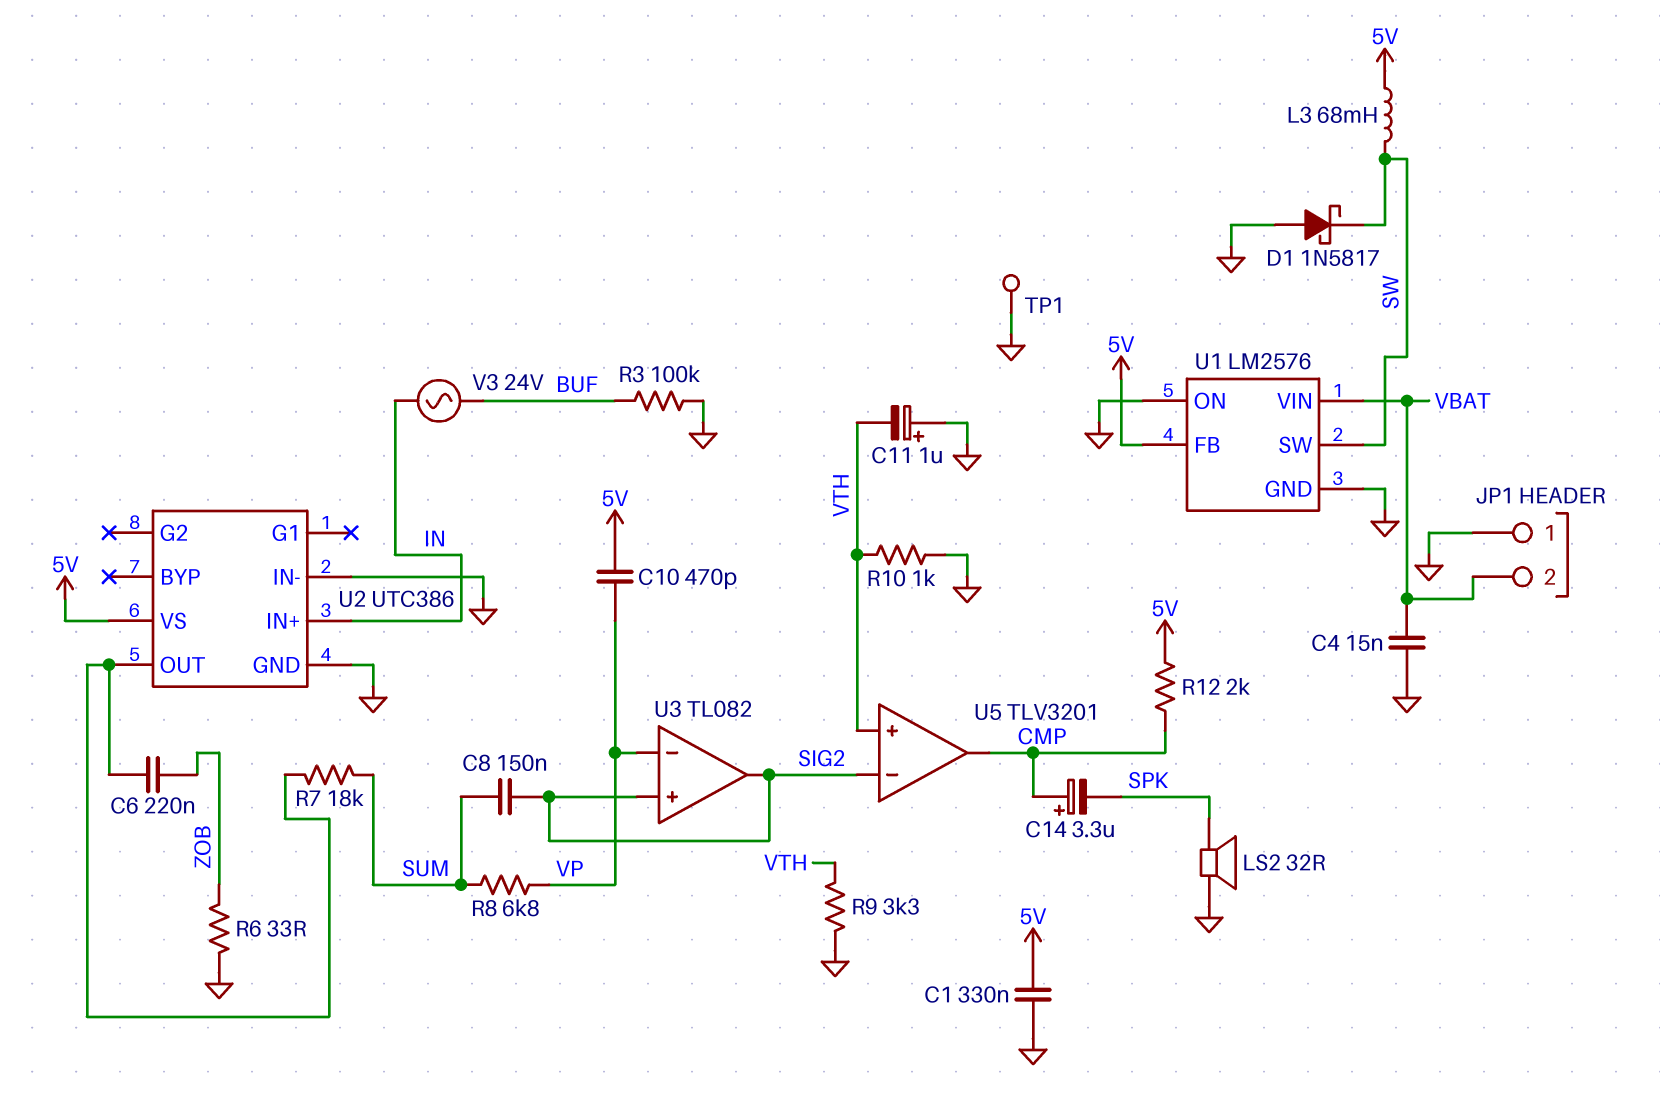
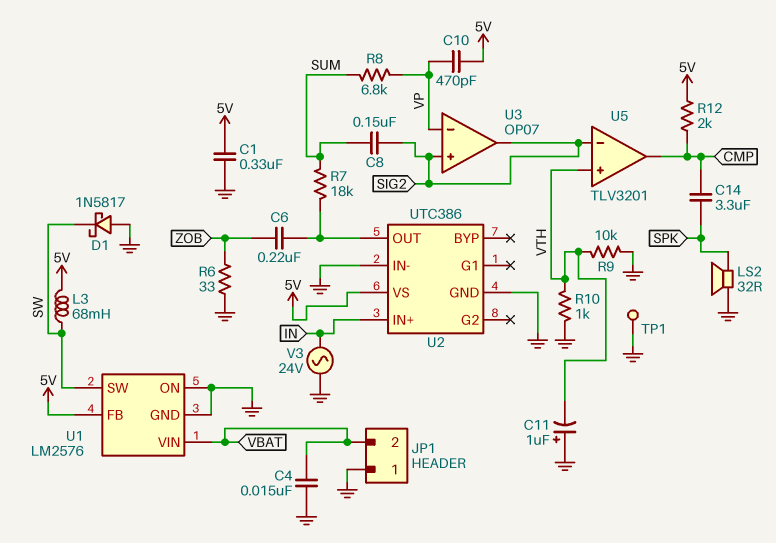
C14: 3.3uF (plus CMP, minus SPK) -> 3.3uF (CMP, SPK)
R3: 100k (BUF, GND) -> none
R9: 3.3k (GND, VTH) -> 10k (GND, VTH)
U3: TL082 -> OP07
V3: AC 24V (BUF, IN) -> AC 24V (GND, IN)

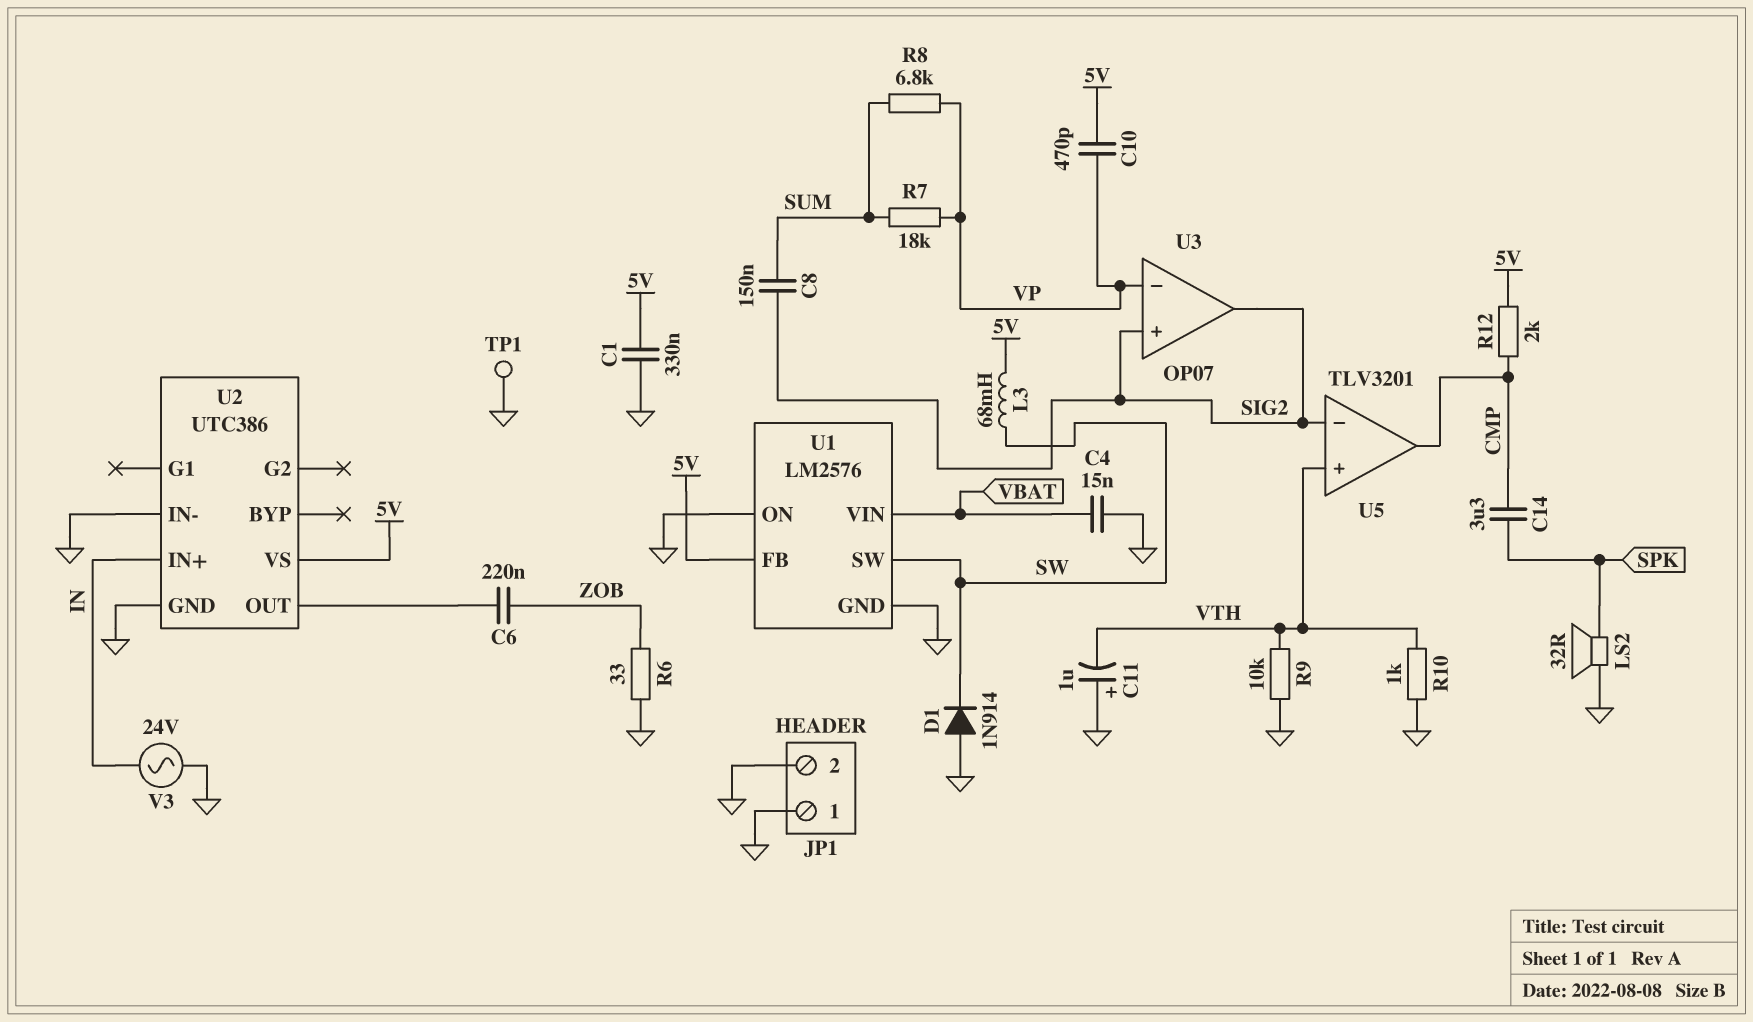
D1: schottky 1N5817 (A GND, K SW) -> diode 1N914 (A GND, K SW)
JP1 pin 2: VBAT -> GND
R7: 18k (SUM, U2/OUT) -> 18k (SUM, VP)

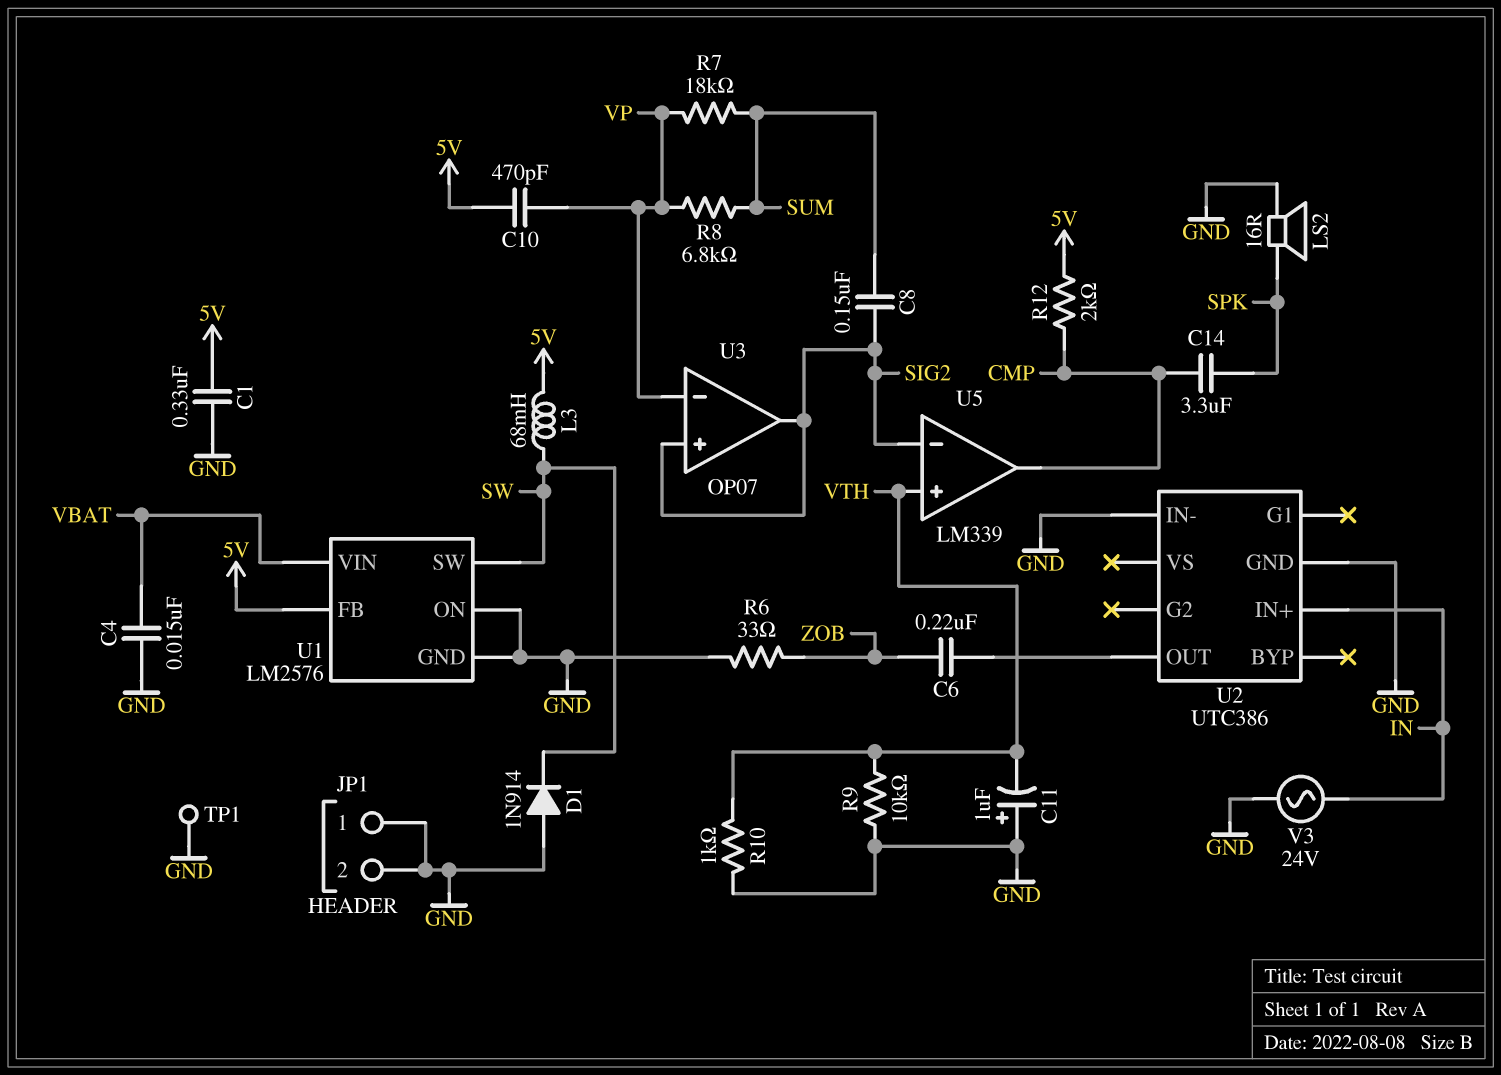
LS2: speaker 32R (GND, SPK) -> speaker 16R (GND, SPK)
U2 pin VS: 5V -> none
U5: TLV3201 -> LM339

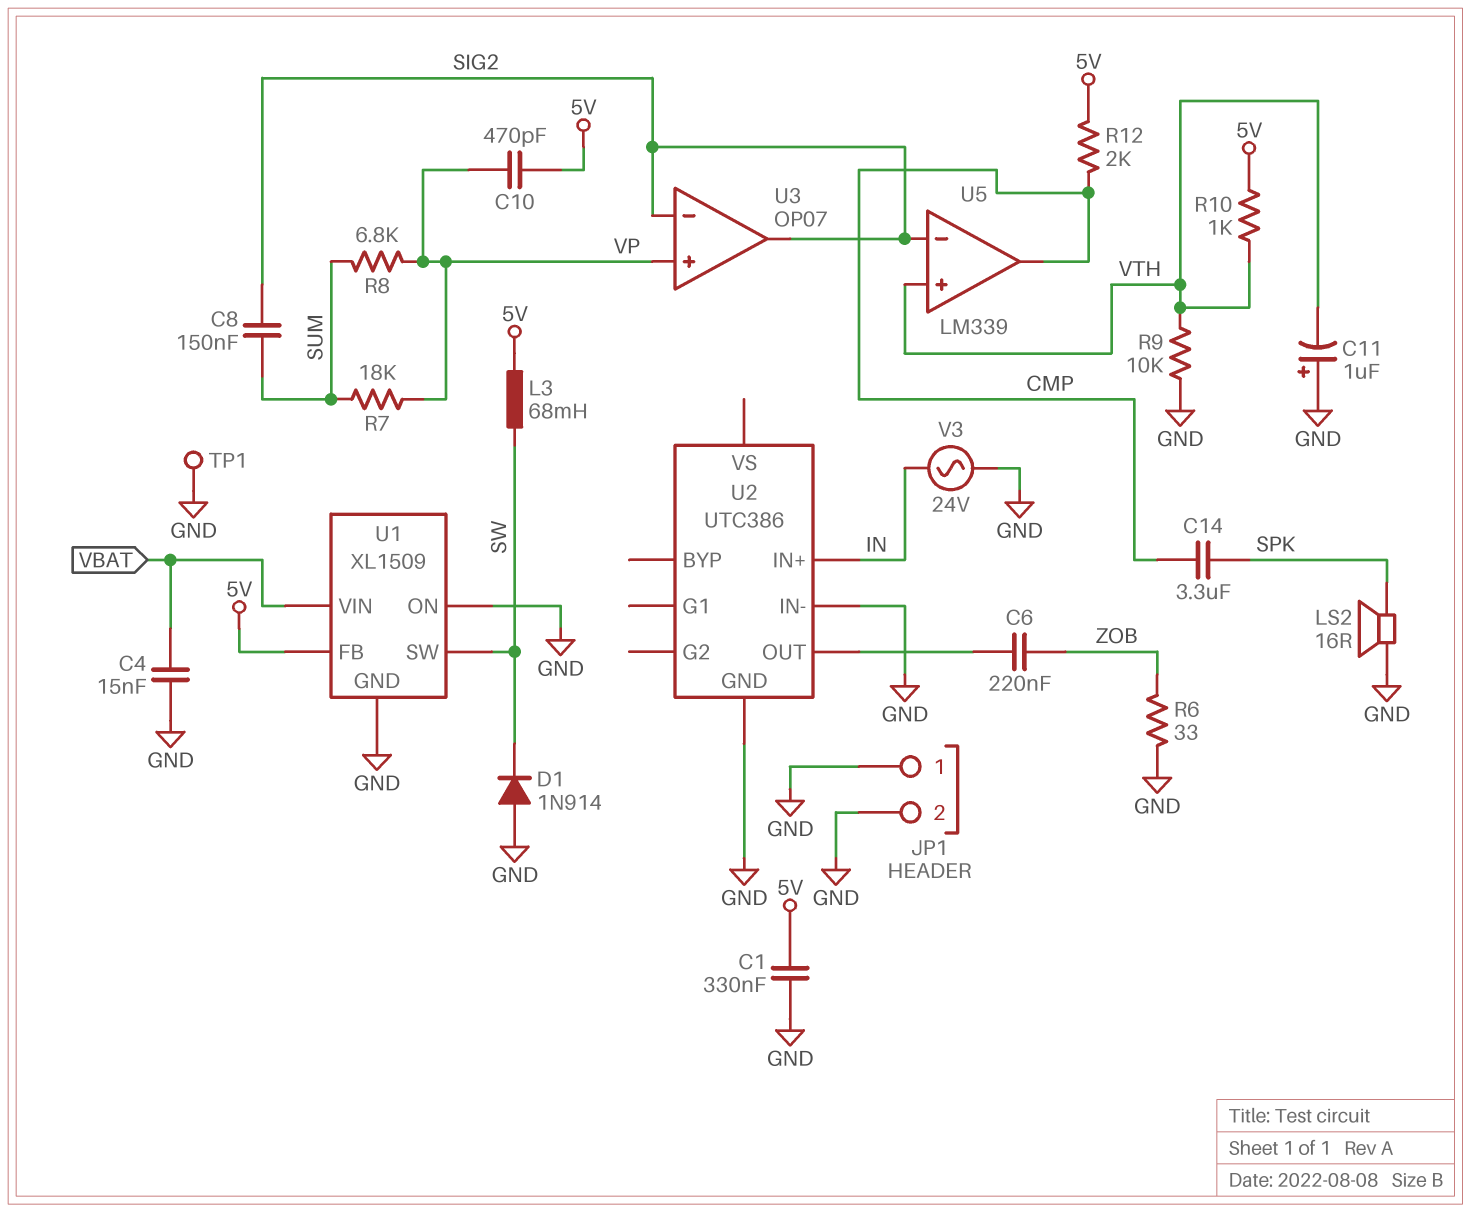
R10: 1k (GND, VTH) -> 1k (5V, VTH)
U1: LM2576 -> XL1509
U3 pin in+: SIG2 -> VP
U3 pin in-: VP -> SIG2

